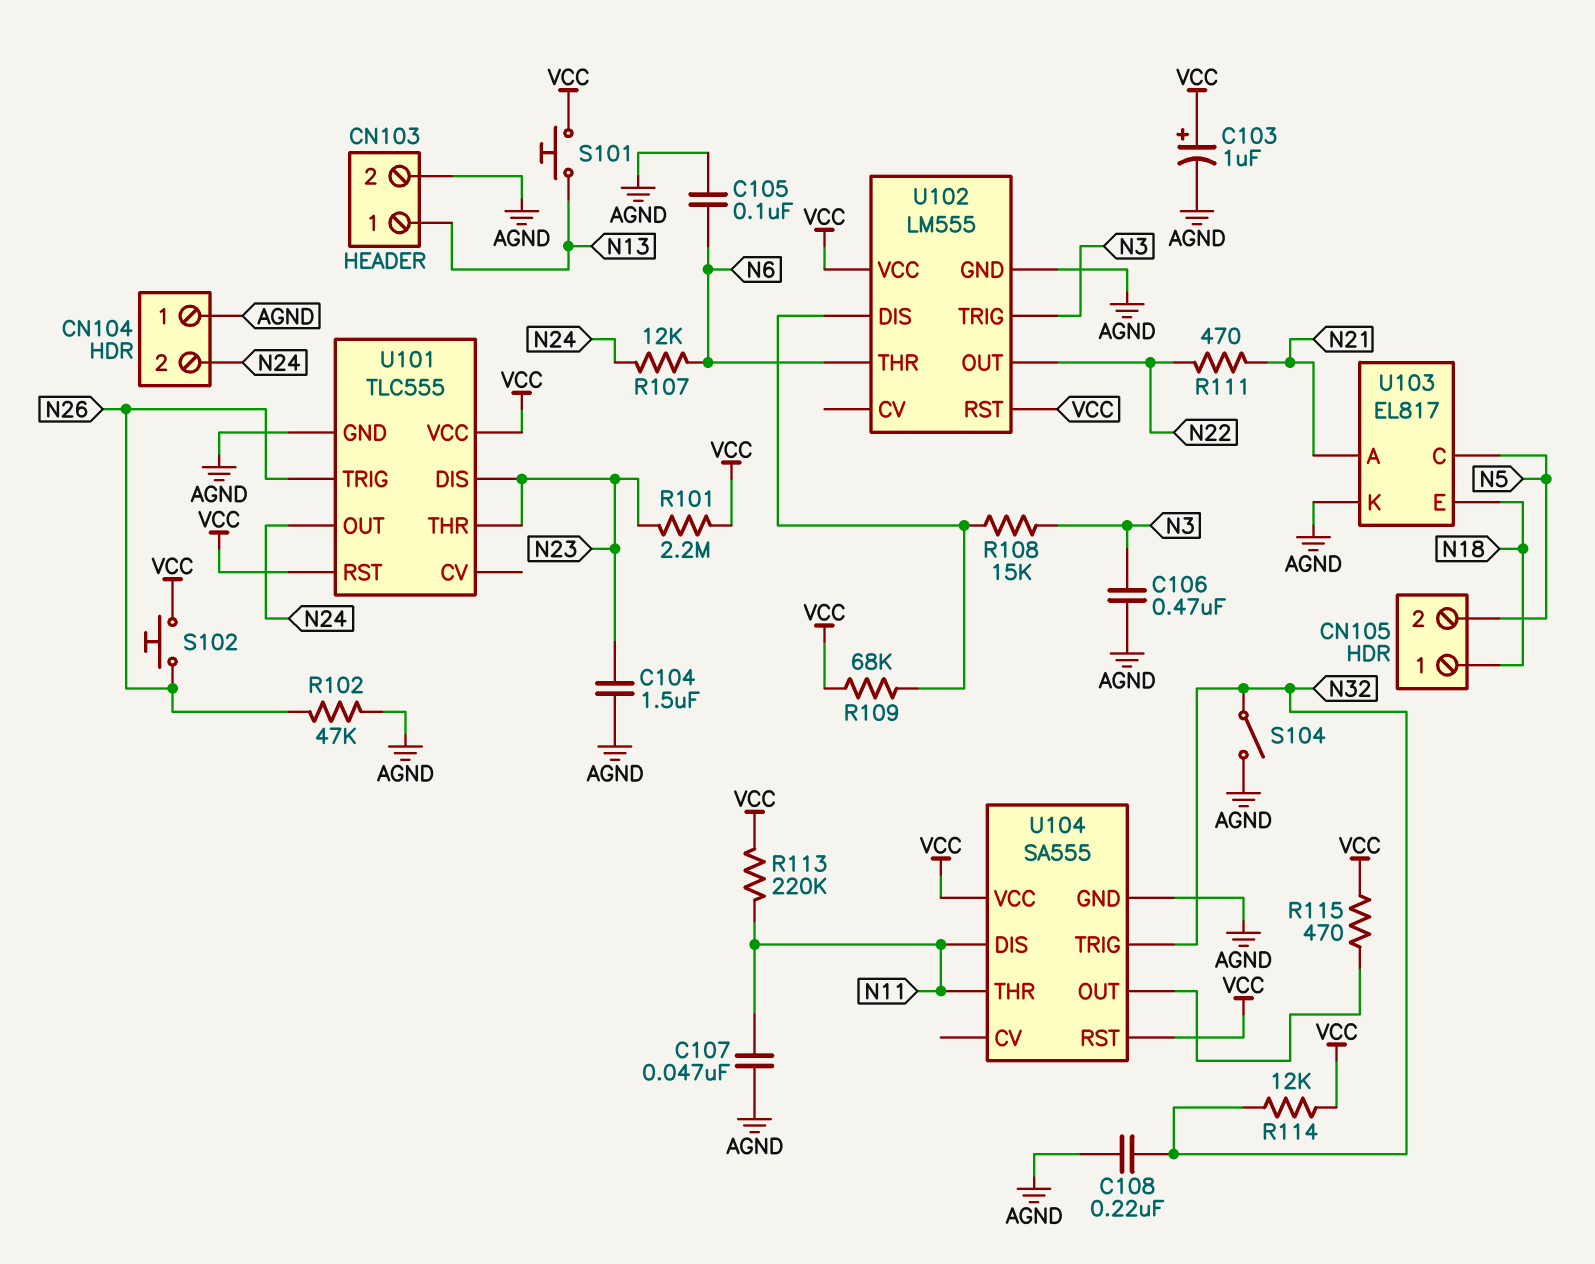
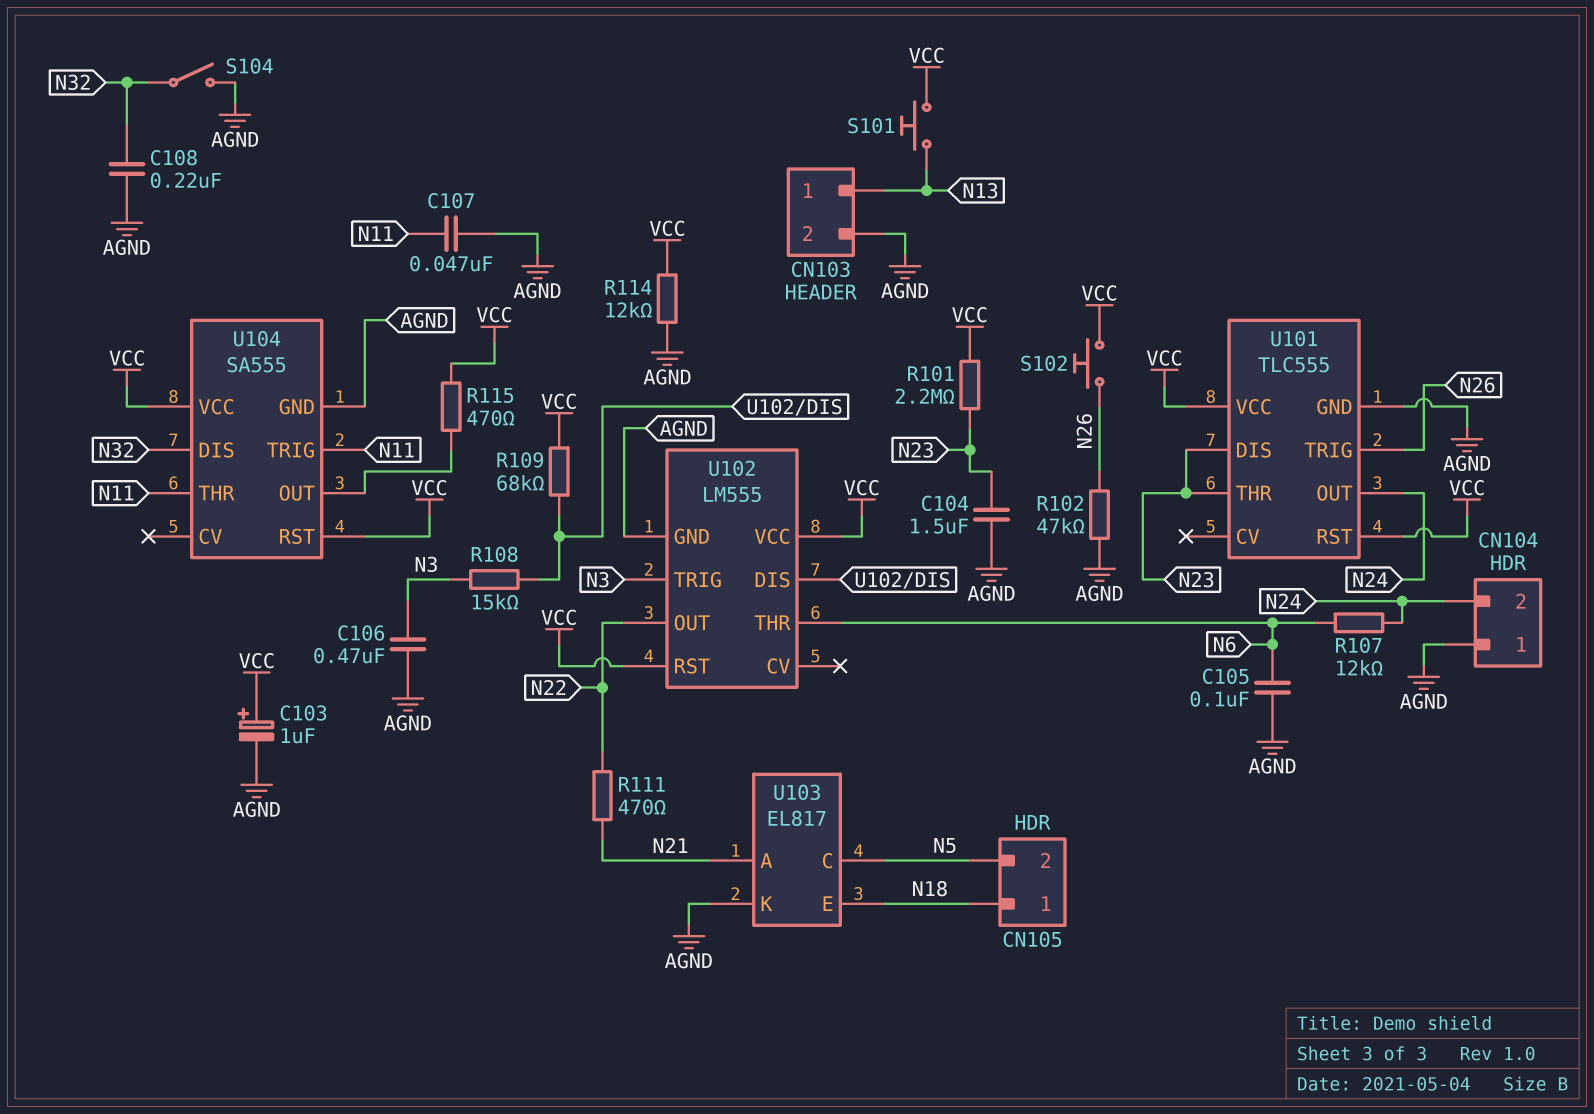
R113: 220k (N11, VCC) -> none
R114: 12k (N32, VCC) -> 12k (AGND, VCC)
U104 pin DIS: N11 -> N32
U104 pin TRIG: N32 -> N11

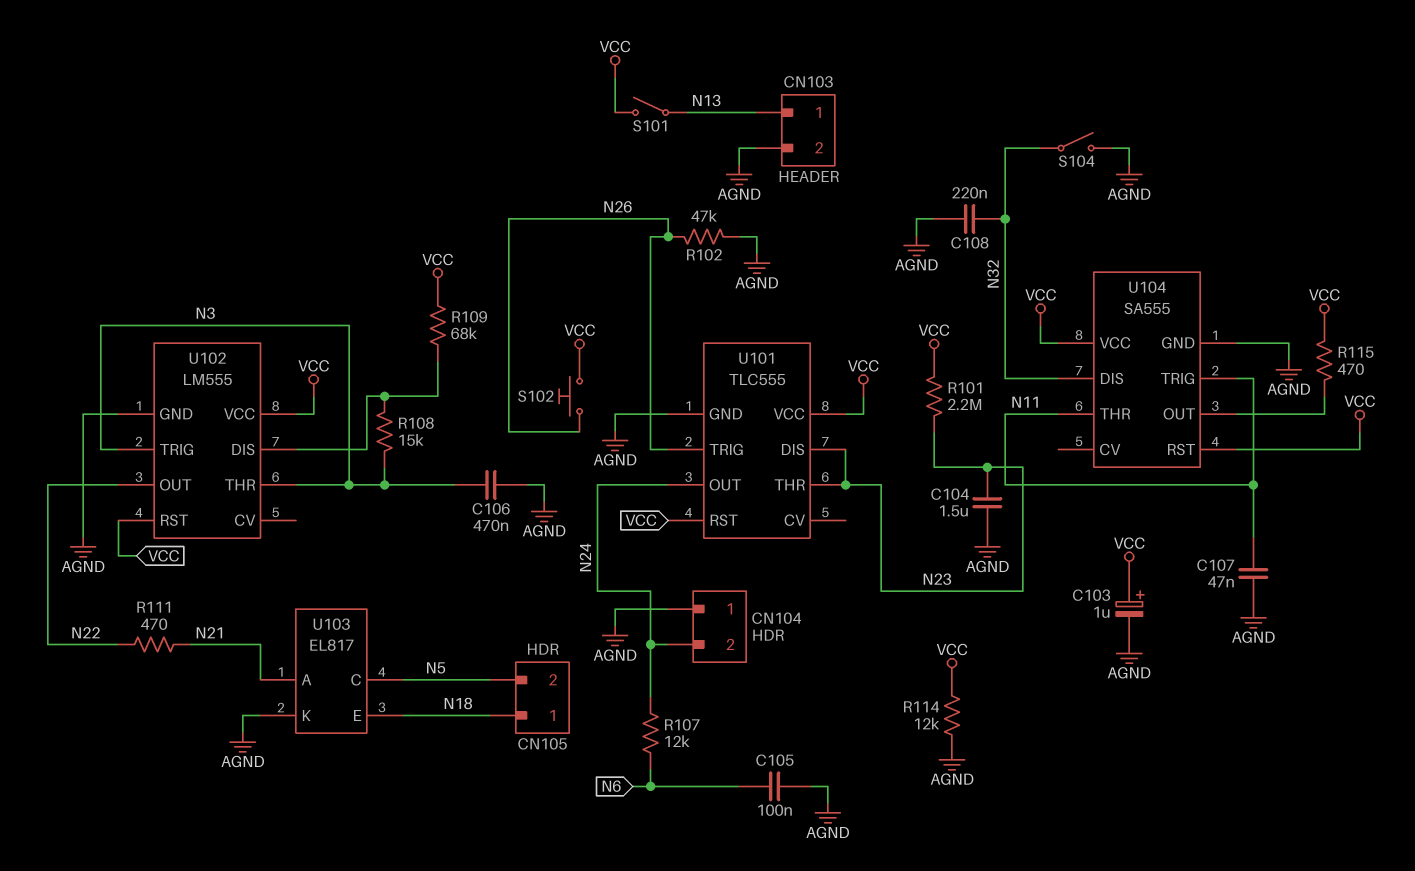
S101: button (N13, VCC) -> switch (N13, VCC)
U102 pin THR: N6 -> N3

